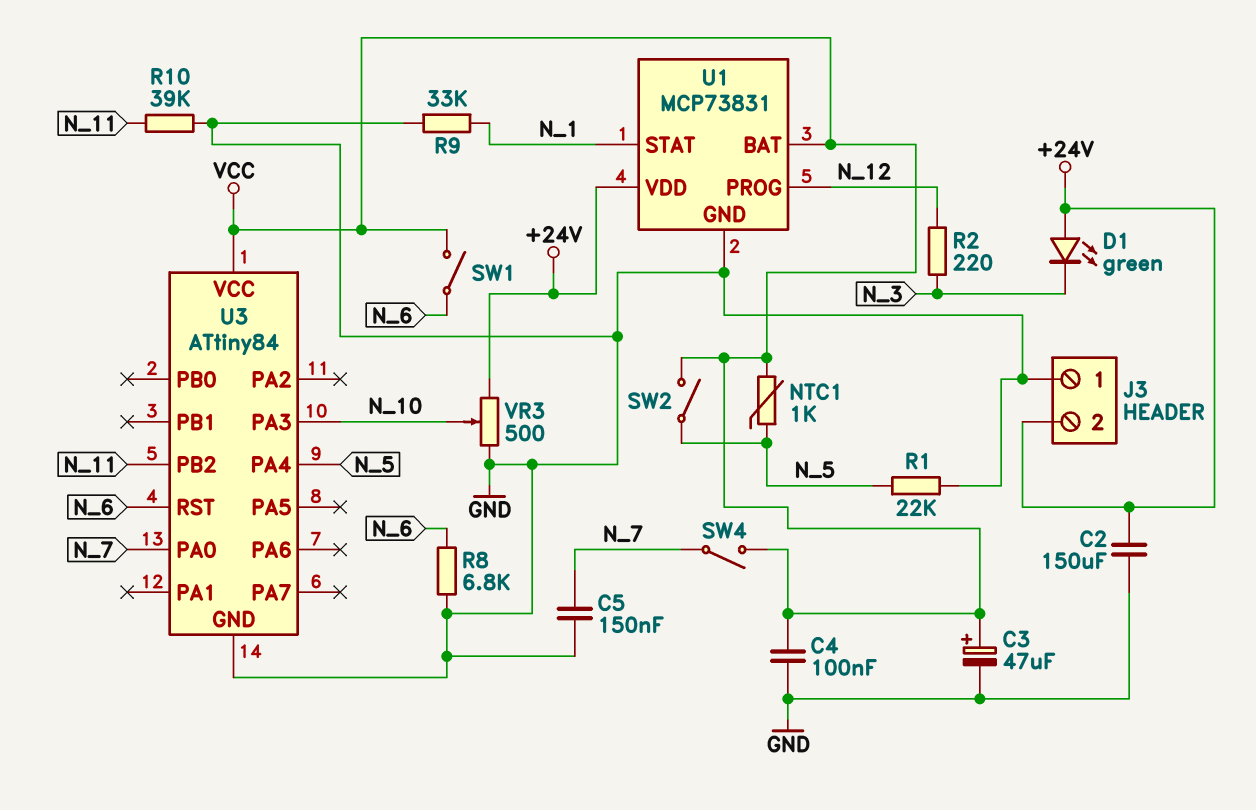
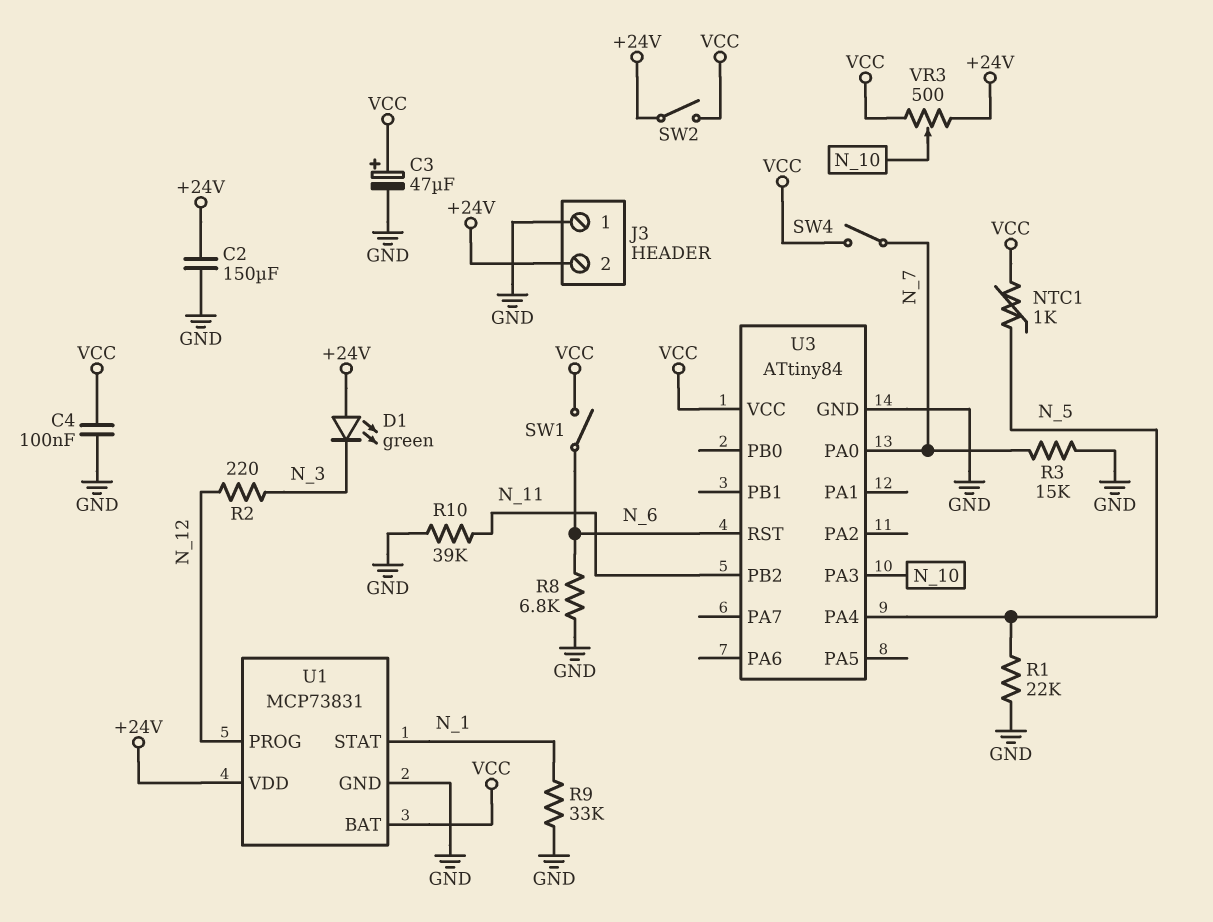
C5: 150nF (GND, N_7) -> none
R3: none -> 15k (GND, N_7)
SW2: switch (N_5, VCC) -> switch (+24V, VCC)
VR3: 500 (+24V, GND, wiper N_10) -> 500 (+24V, VCC, wiper N_10)

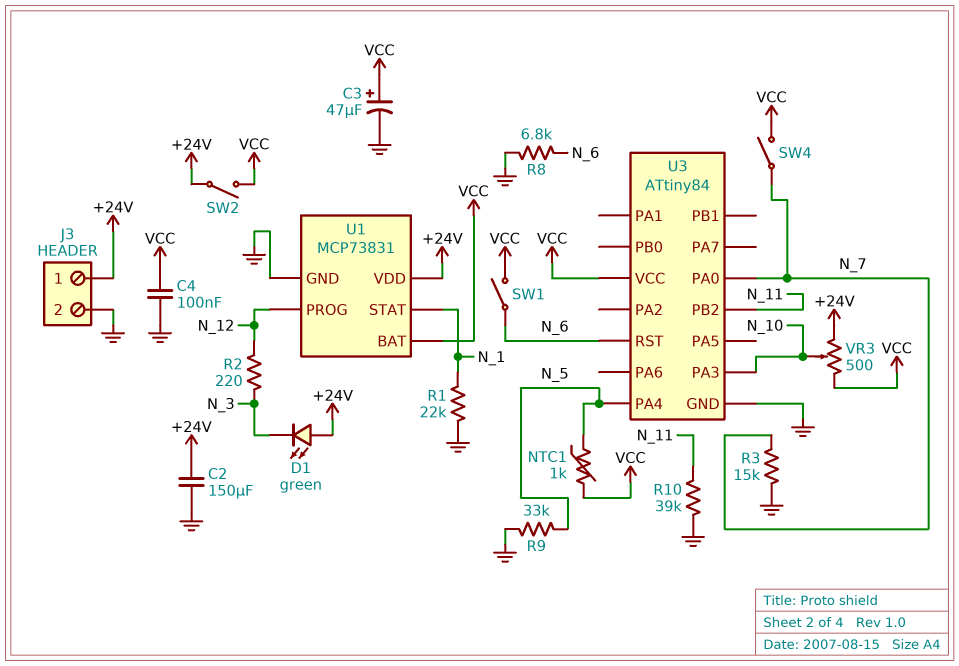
J3 pin 1: GND -> +24V
J3 pin 2: +24V -> GND
R1: 22k (GND, N_5) -> 22k (GND, N_1)
R9: 33k (GND, N_1) -> 33k (GND, N_5)

